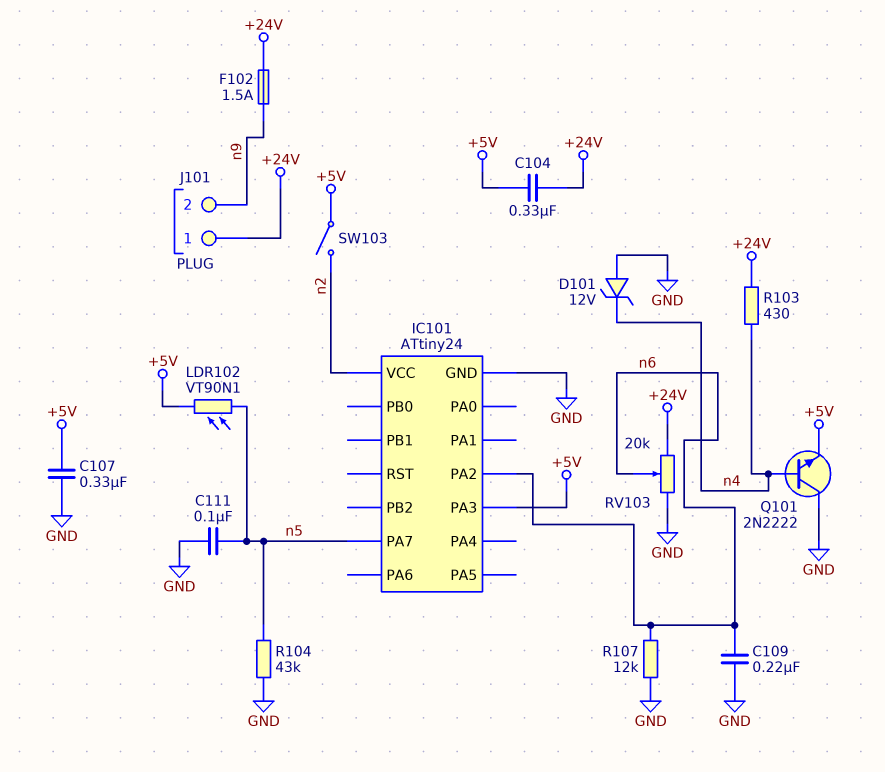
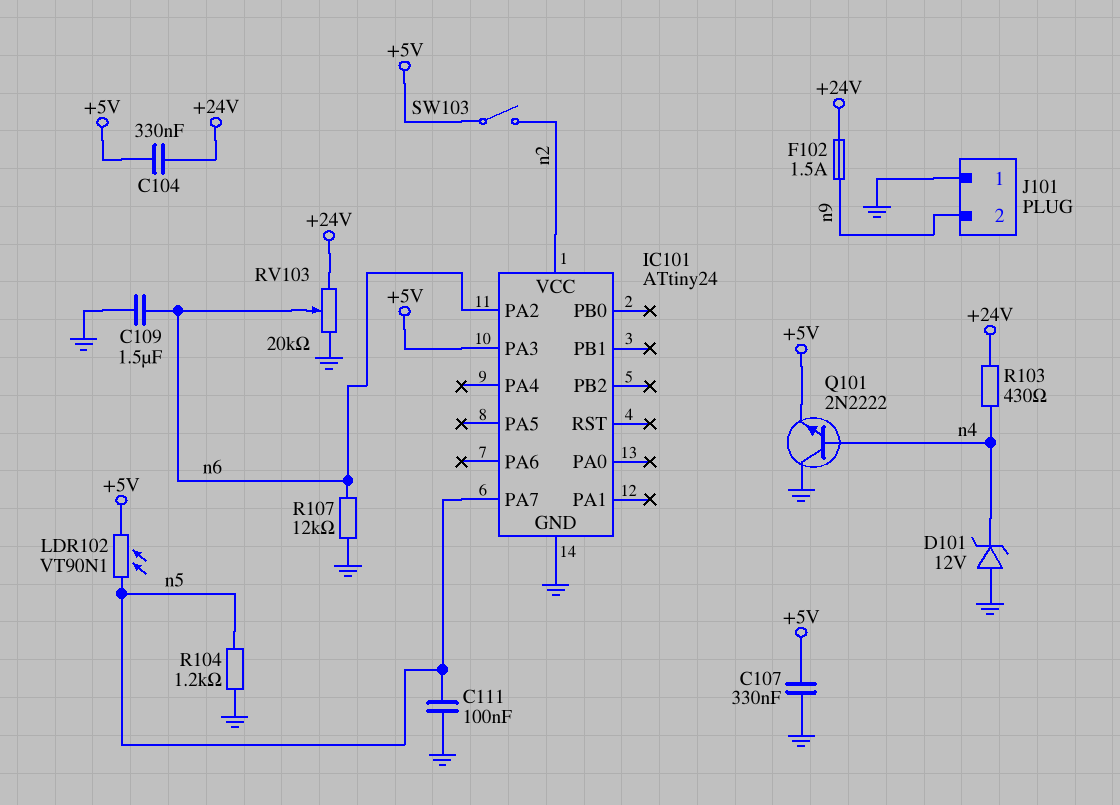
C109: 220nF (GND, n6) -> 1.5uF (GND, n6)
J101 pin 1: +24V -> GND
R104: 43k (GND, n5) -> 1.2k (GND, n5)

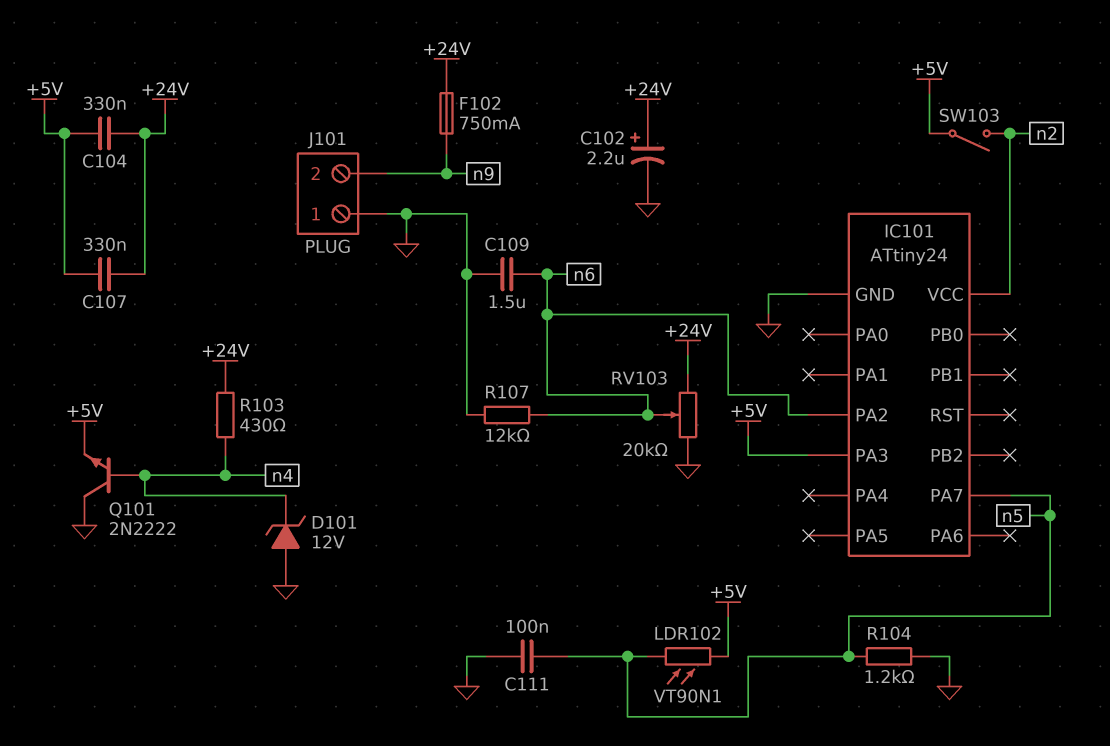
C102: none -> 2.2uF (plus +24V, minus GND)
C107: 330nF (+5V, GND) -> 330nF (+5V, +24V)
F102: 1.5A (+24V, n9) -> 750mA (+24V, n9)

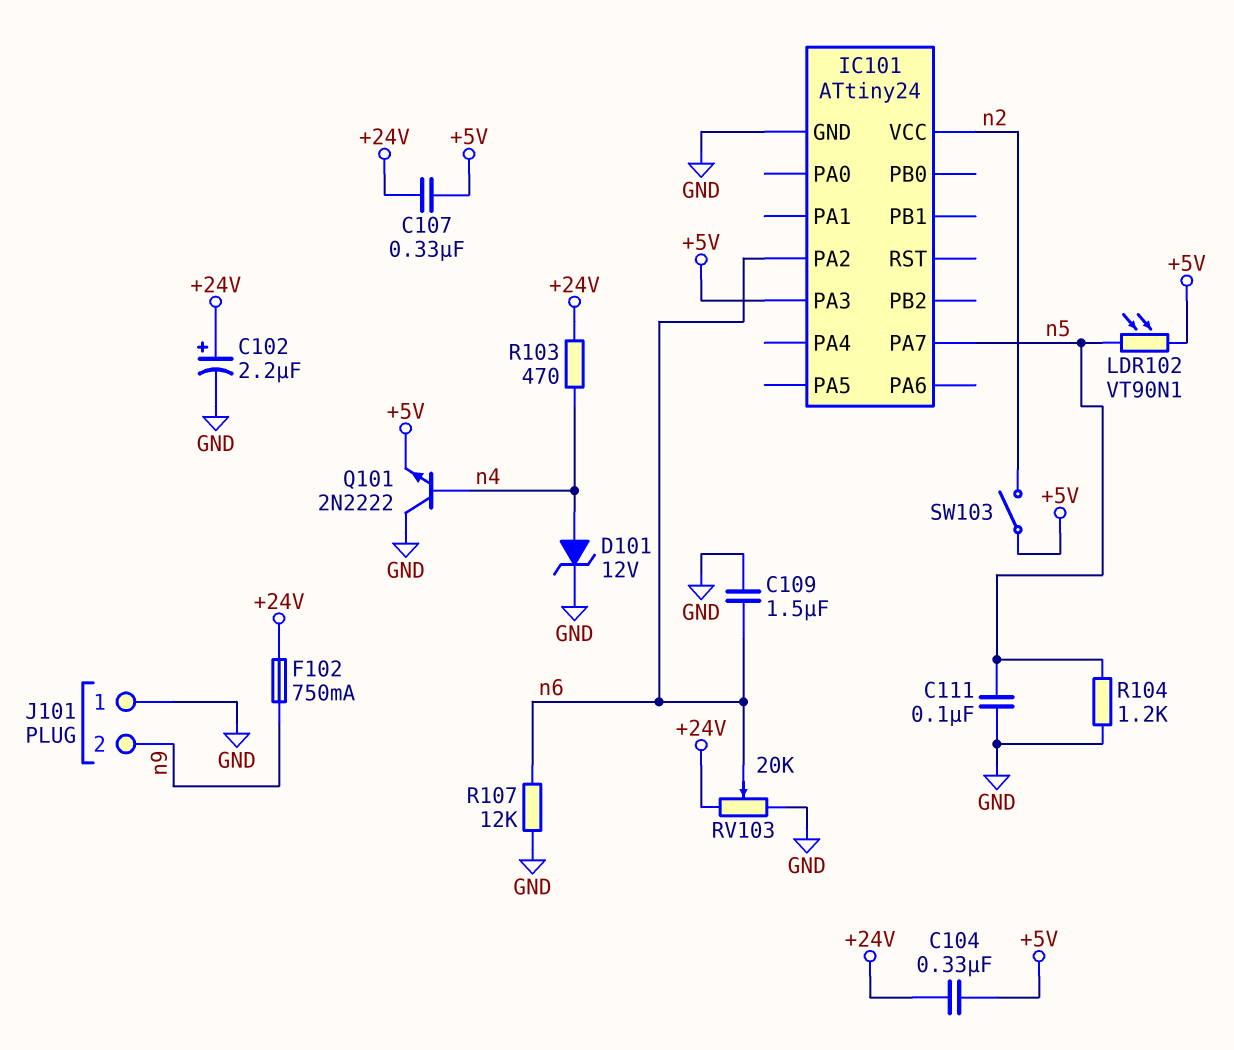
D101: zener 12V (A GND, K n4) -> zener 12V (A n4, K GND)
R103: 430 (+24V, n4) -> 470 (+24V, n4)

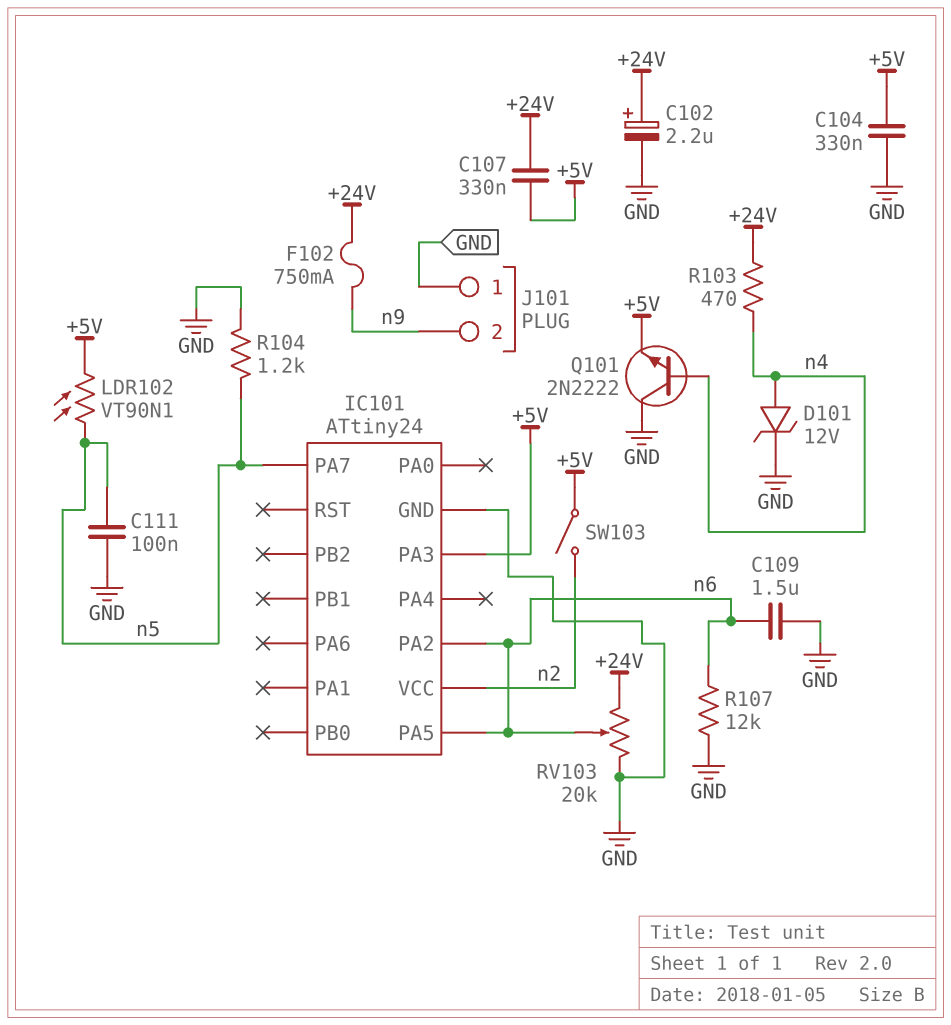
C104: 330nF (+5V, +24V) -> 330nF (+5V, GND)
IC101 pin PA5: none -> n6

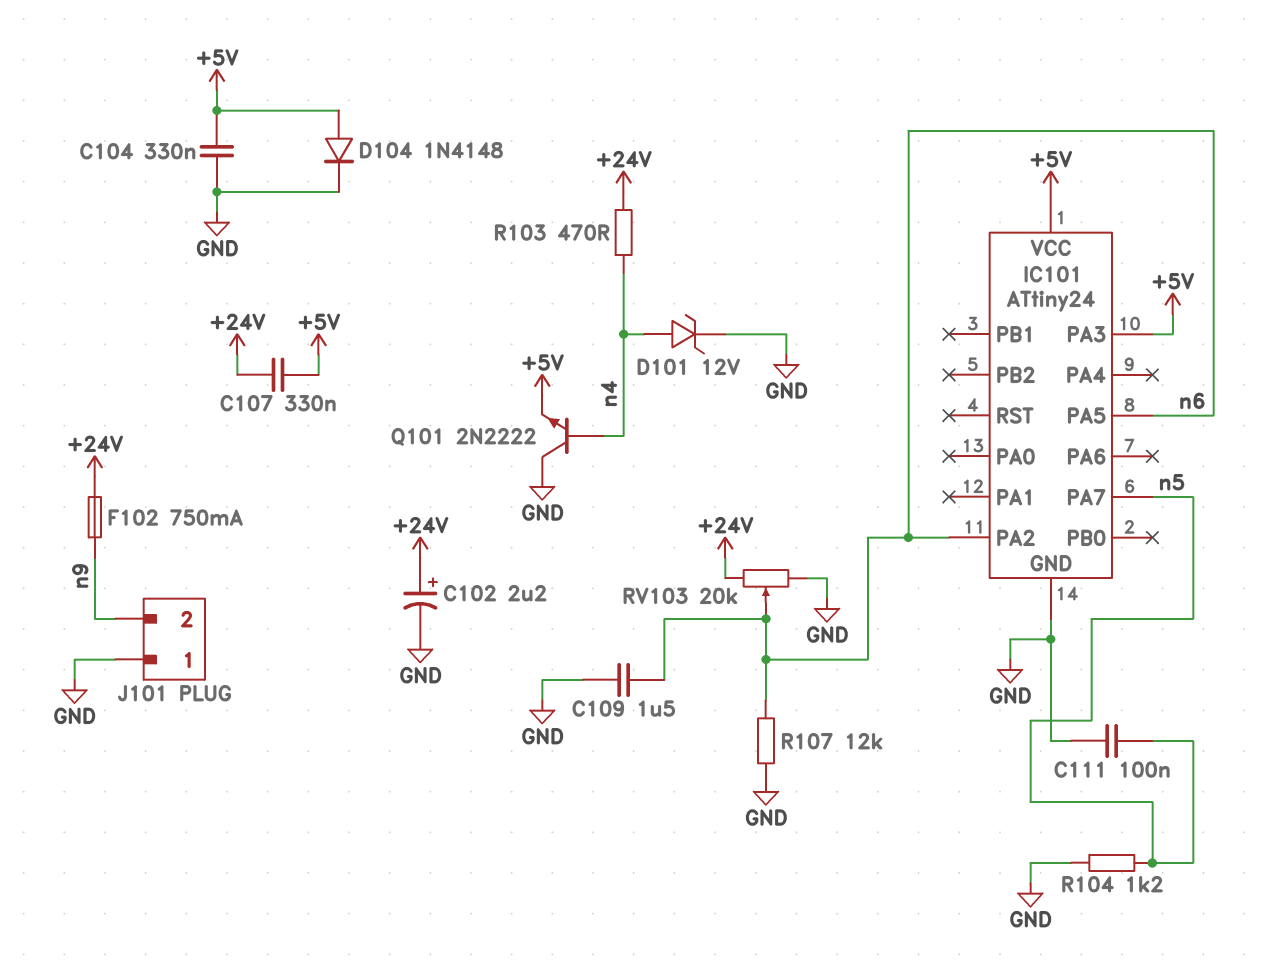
D104: none -> diode 1N4148 (A +5V, K GND)
IC101 pin VCC: n2 -> +5V
LDR102: VT90N1 (+5V, n5) -> none
SW103: switch (+5V, n2) -> none

